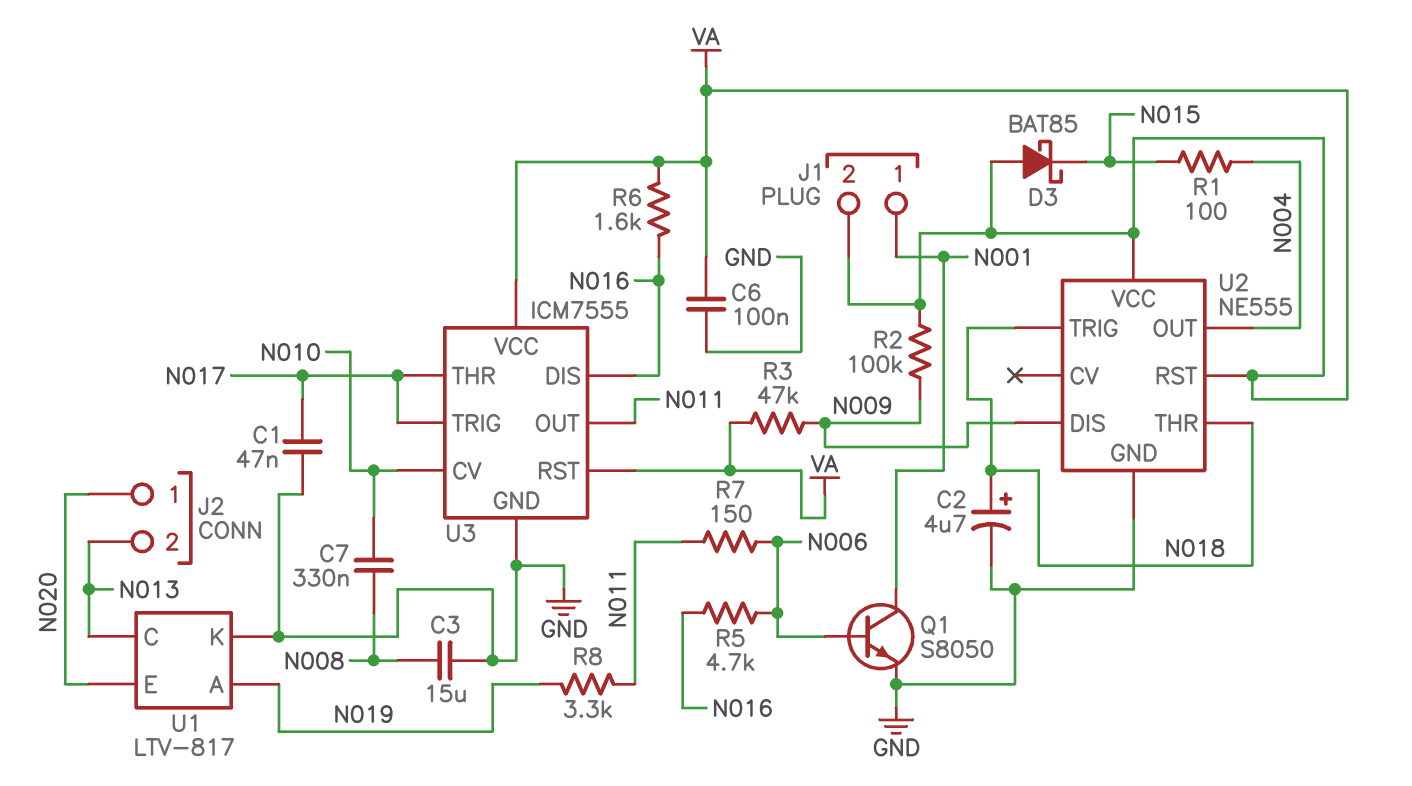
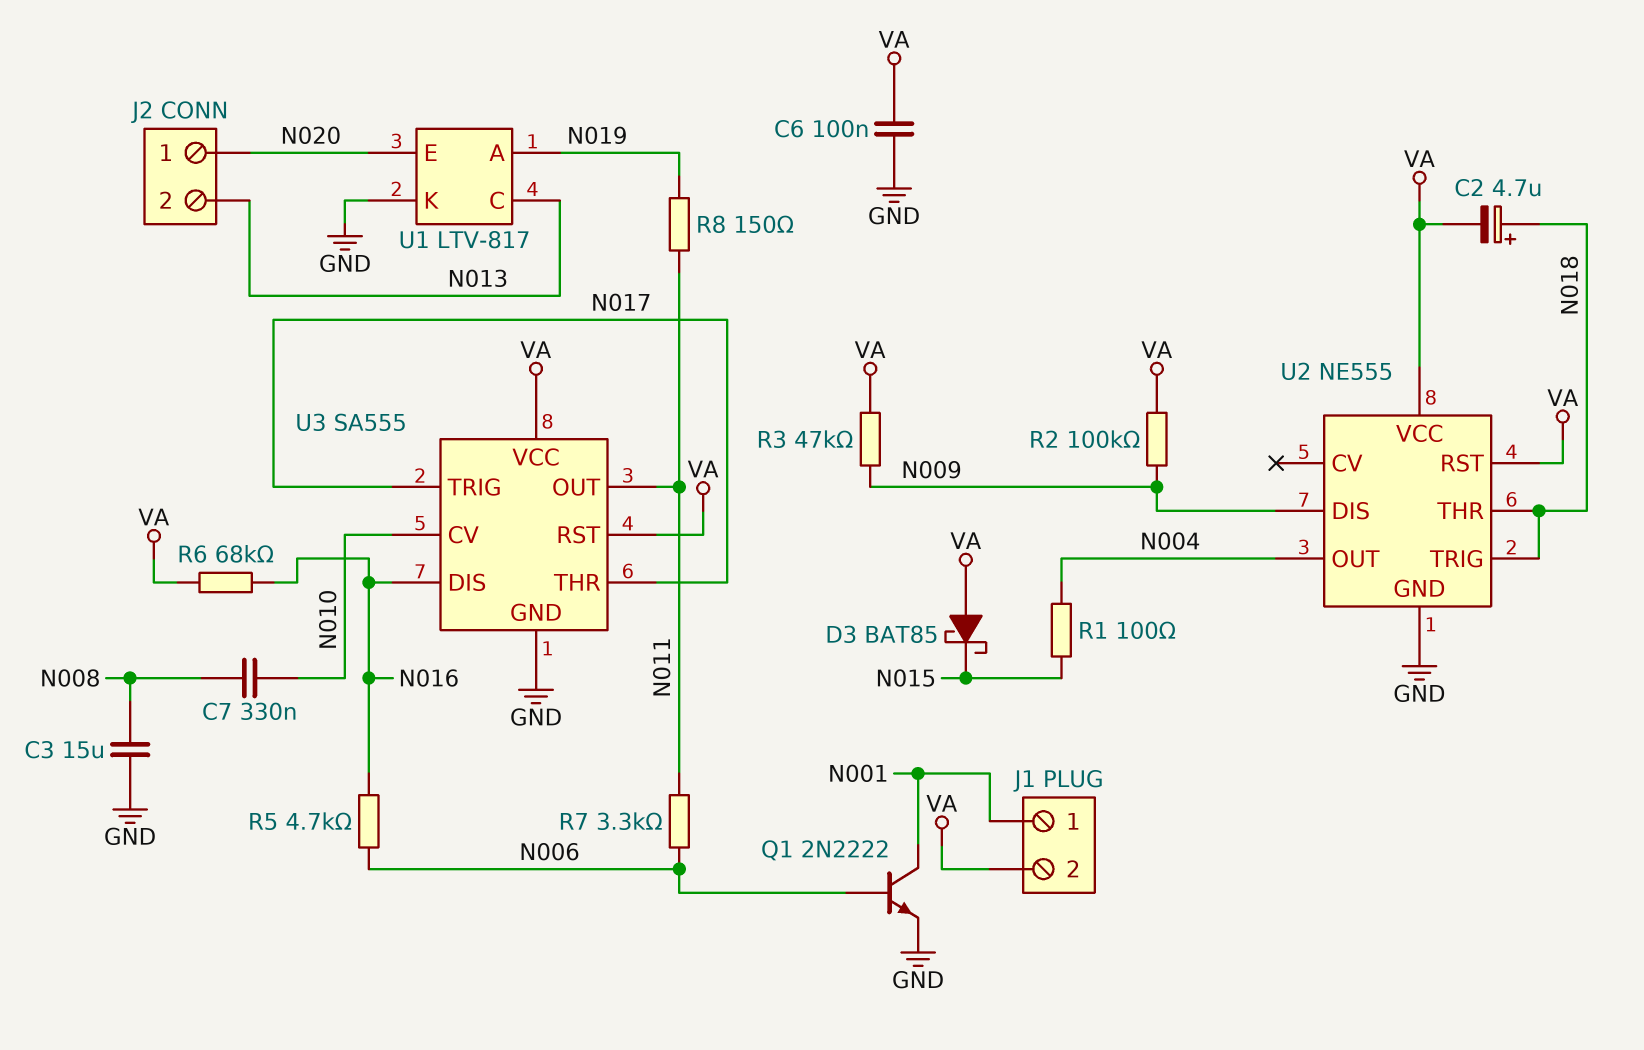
C1: 47nF (GND, N017) -> none
C2: 4.7uF (plus N018, minus GND) -> 4.7uF (plus N018, minus VA)
Q1: NPN S8050 (B N006, C N001, E GND) -> NPN 2N2222 (B N006, C N001, E GND)
R6: 1.6k (N016, VA) -> 68k (N016, VA)
R7: 150 (N006, N011) -> 3.3k (N006, N011)
R8: 3.3k (N011, N019) -> 150 (N011, N019)
U3: ICM7555 -> SA555

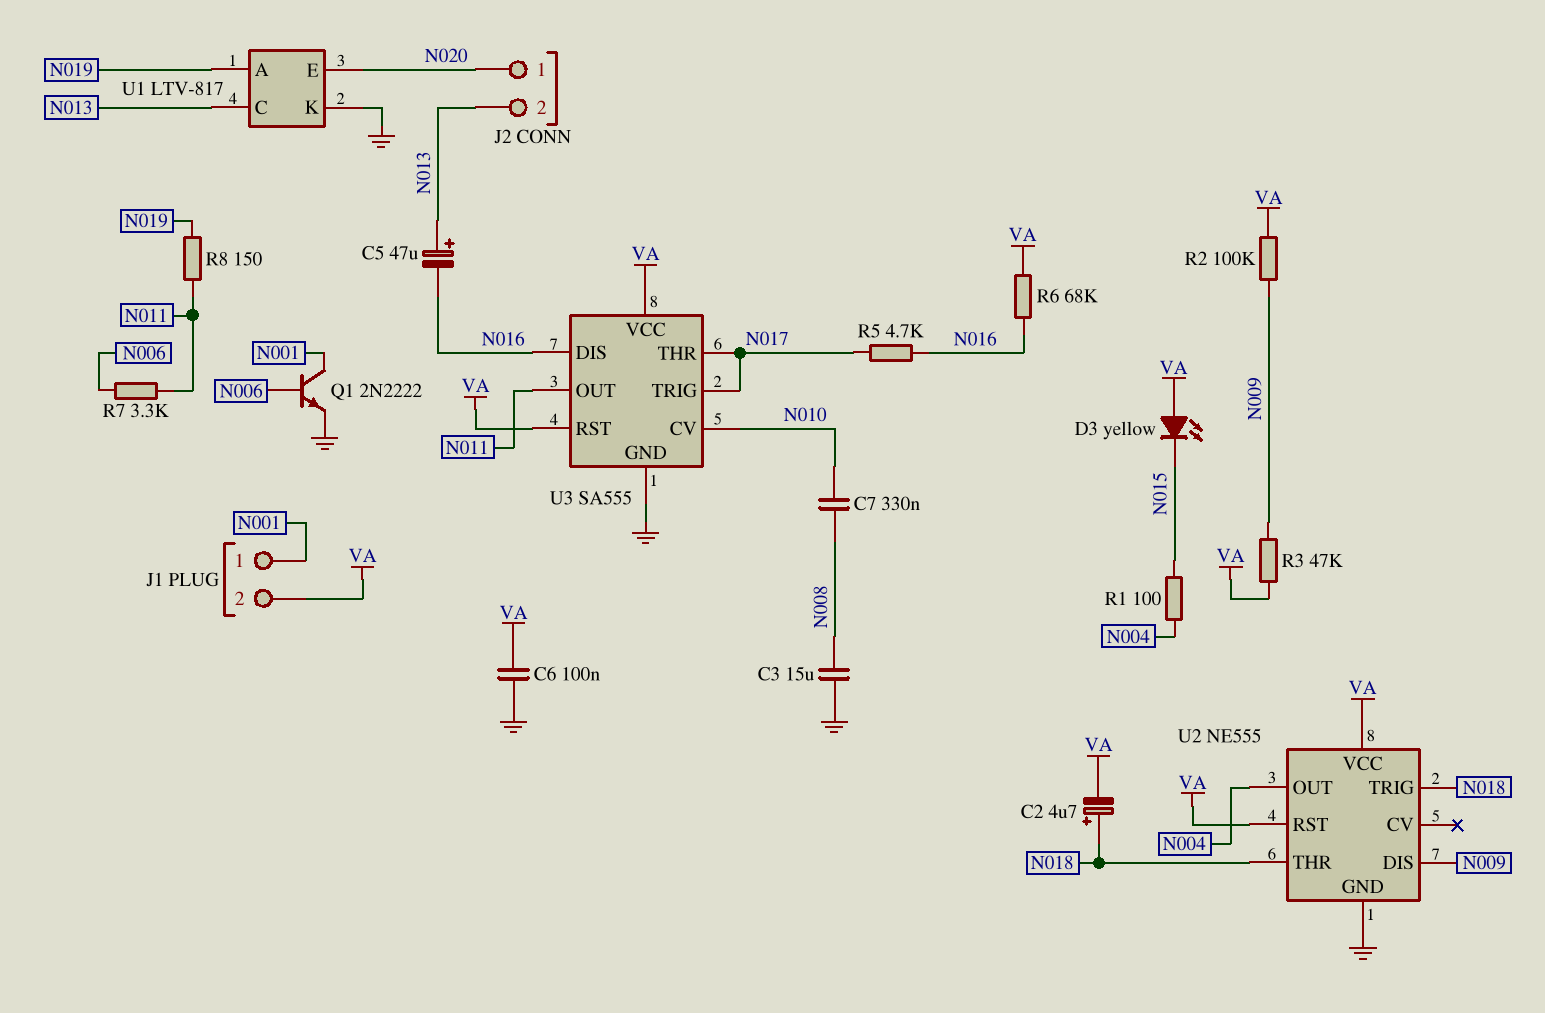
C5: none -> 47uF (plus N013, minus N016)
D3: schottky BAT85 (A VA, K N015) -> LED yellow (A VA, K N015)
R5: 4.7k (N006, N016) -> 4.7k (N016, N017)

